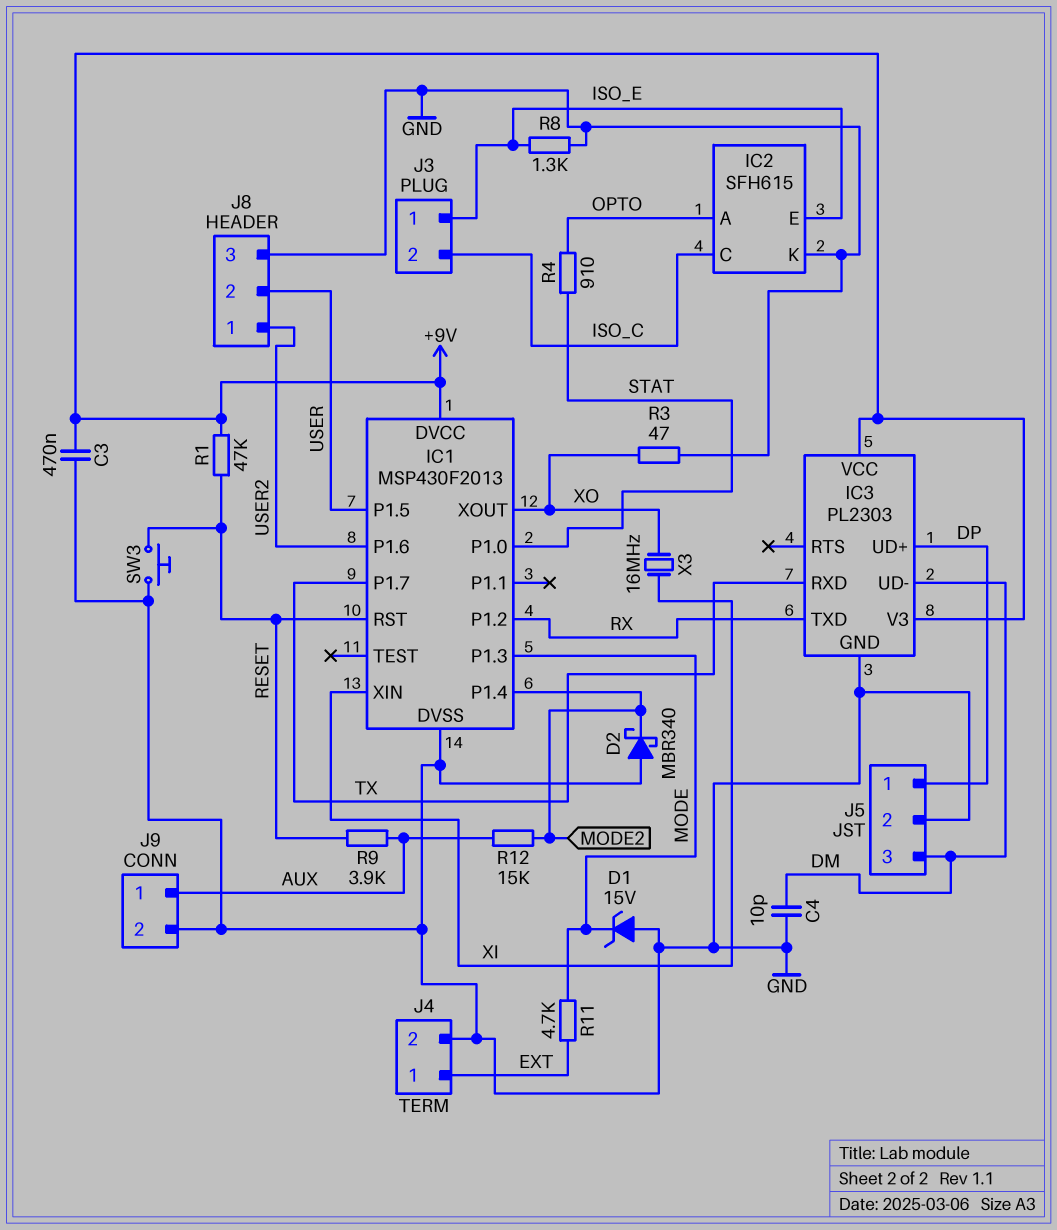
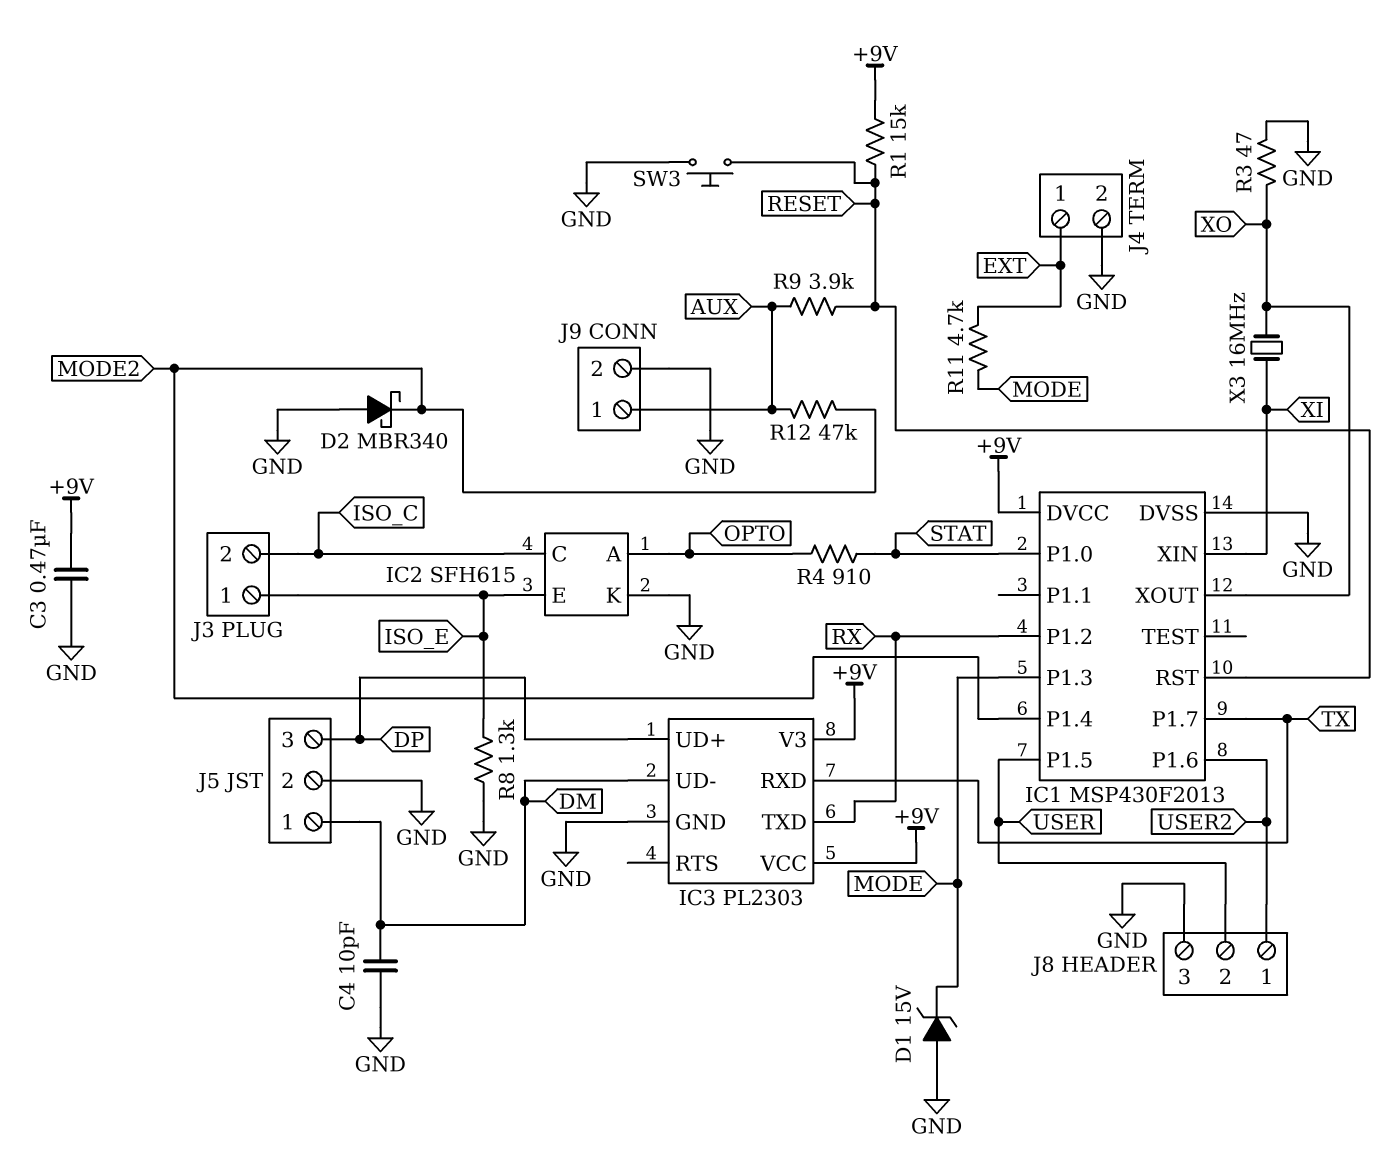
J5 pin 1: DP -> DM
J5 pin 3: DM -> DP
R1: 47k (+9V, RESET) -> 15k (+9V, RESET)
R12: 15k (AUX, MODE2) -> 47k (AUX, MODE2)

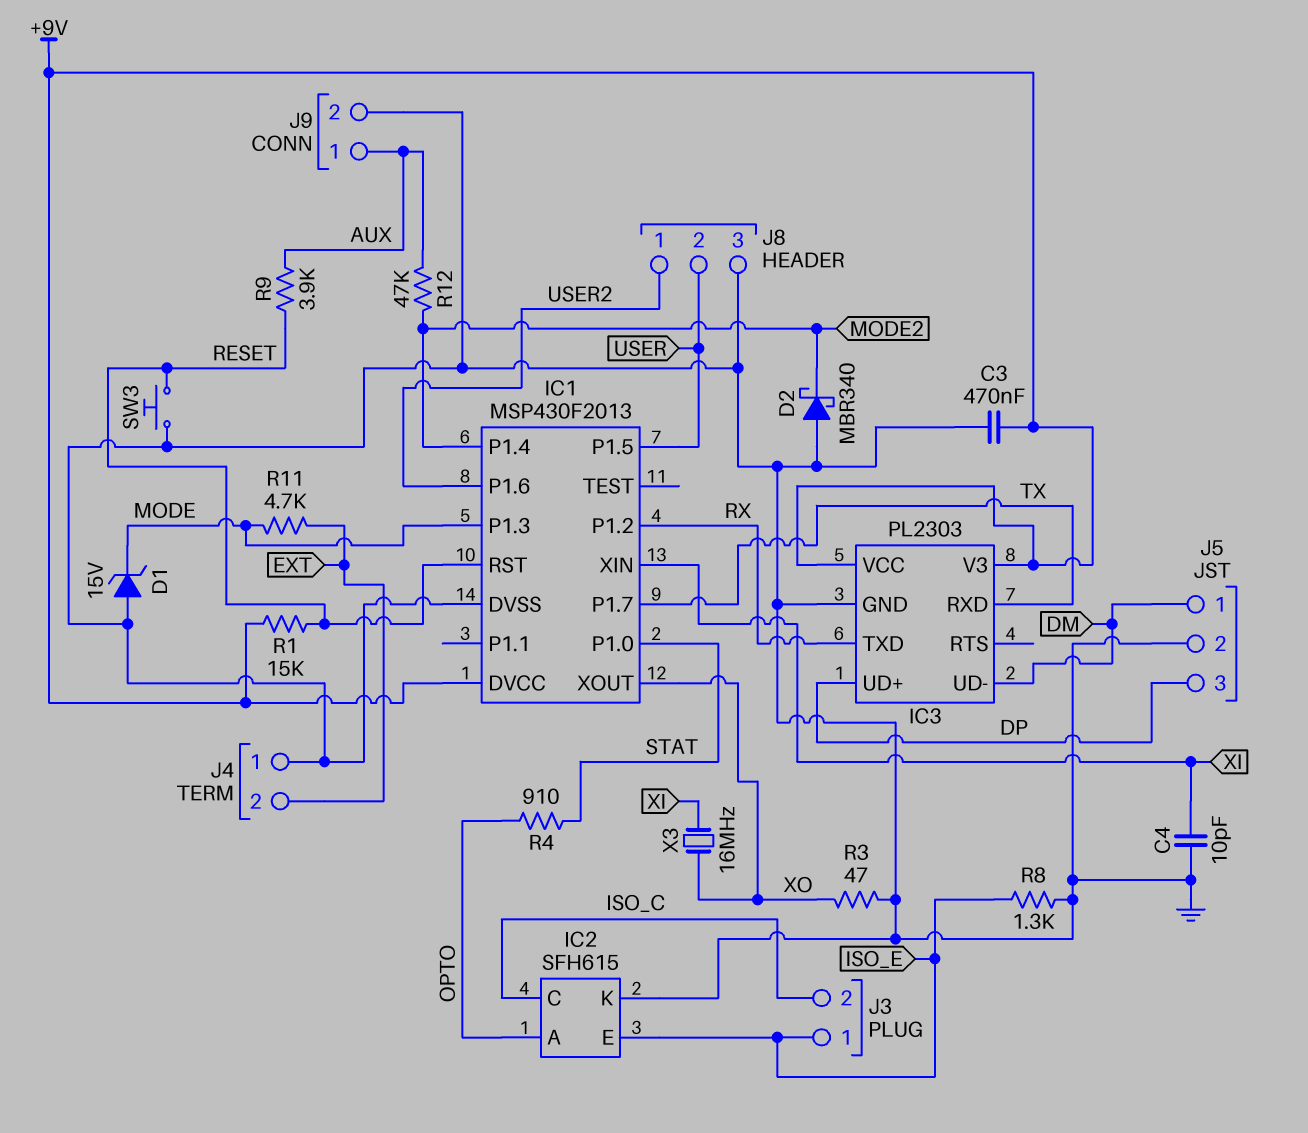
C4: 10pF (DM, GND) -> 10pF (GND, XI)
J4 pin 1: EXT -> GND
J4 pin 2: GND -> EXT

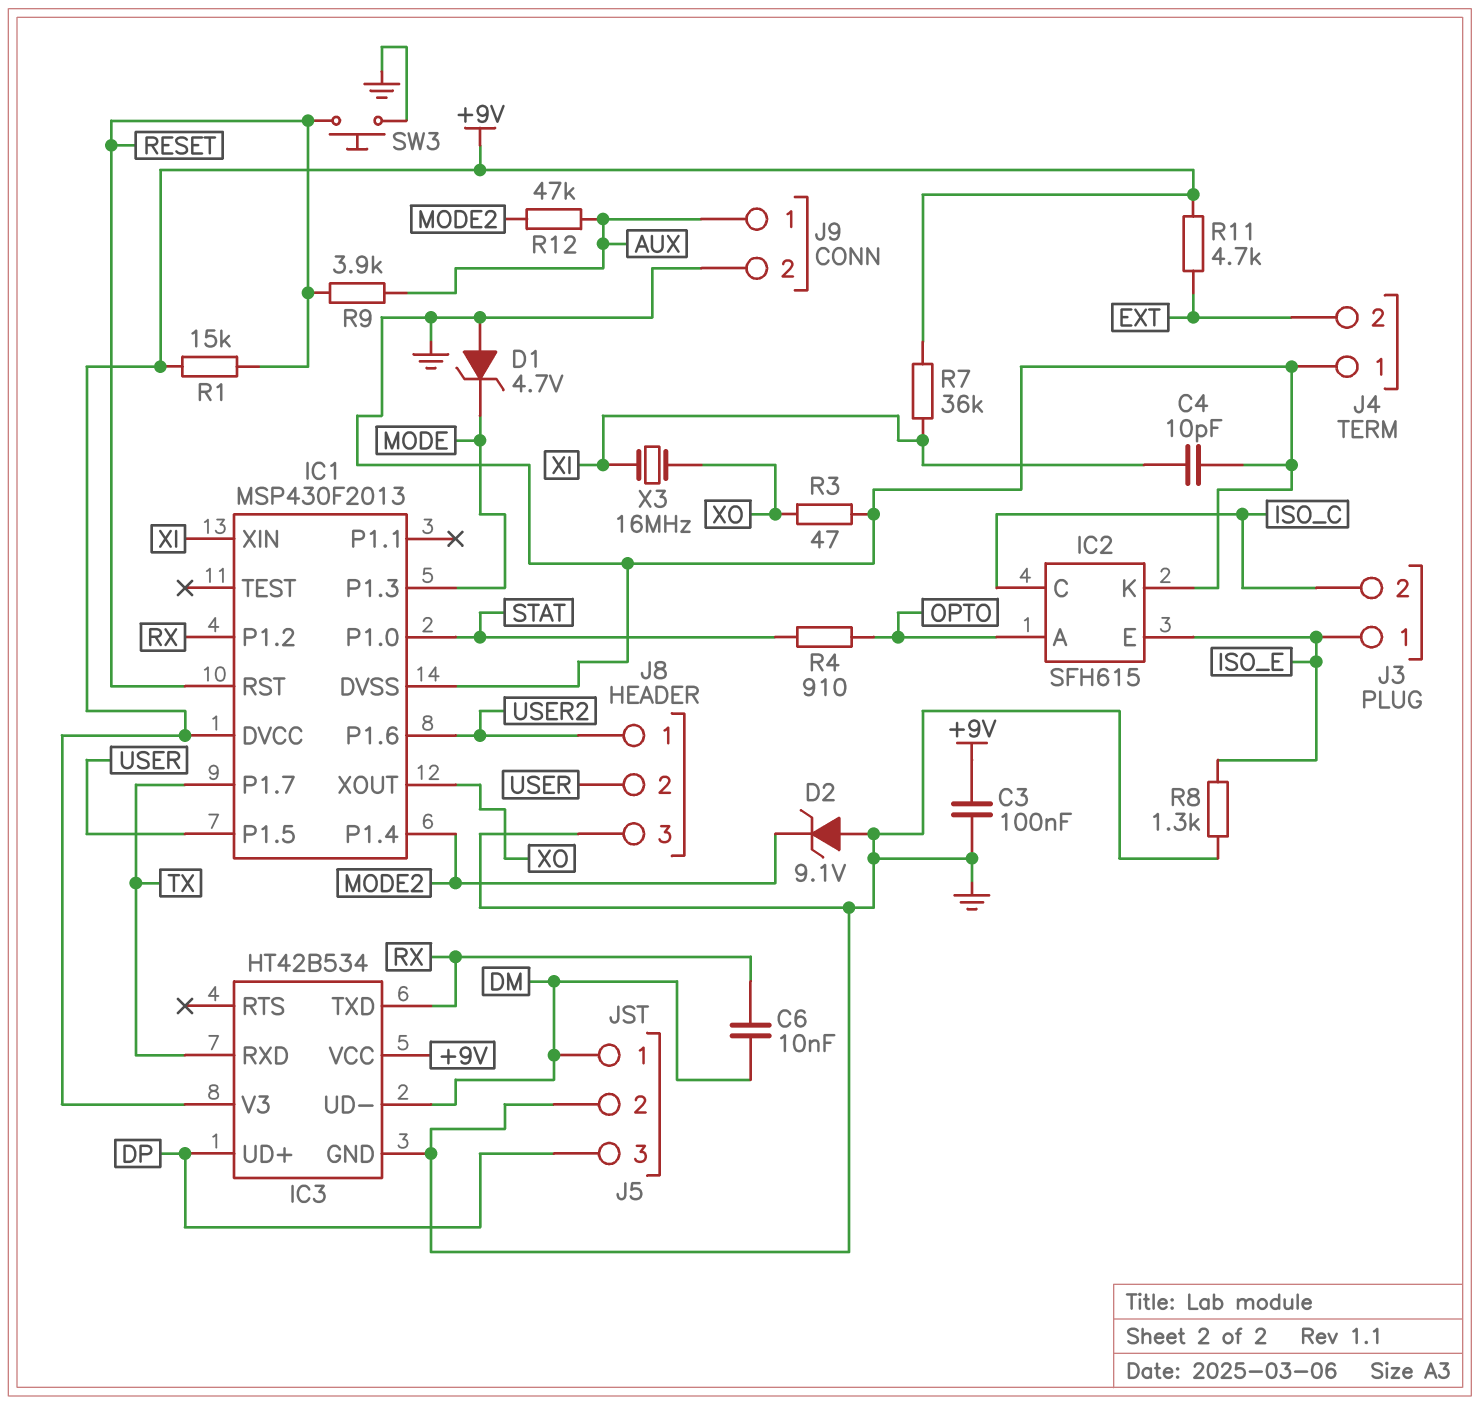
C3: 470nF (+9V, GND) -> 100nF (+9V, GND)
C6: none -> 10nF (DM, RX)
D1: zener 15V (A GND, K MODE) -> zener 4.7V (A GND, K MODE)
D2: schottky MBR340 (A GND, K MODE2) -> zener 9.1V (A GND, K MODE2)
IC3: PL2303 -> HT42B534
R7: none -> 36k (+9V, XI)
R11: 4.7k (EXT, MODE) -> 4.7k (+9V, EXT)

